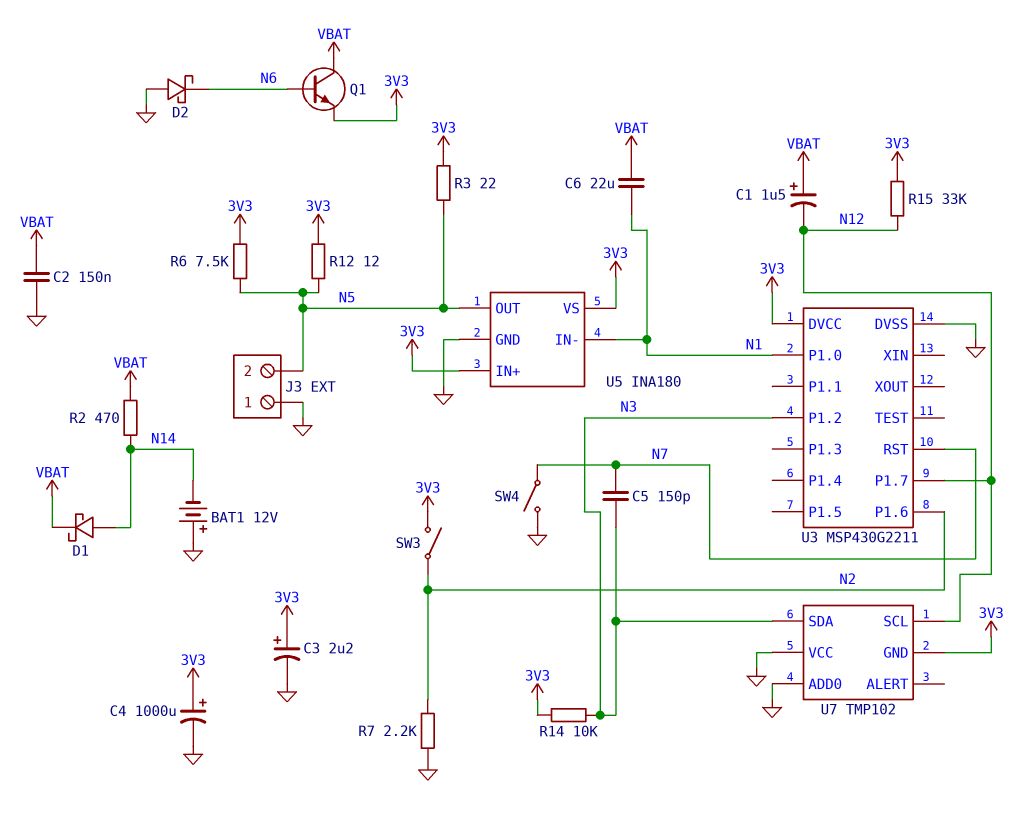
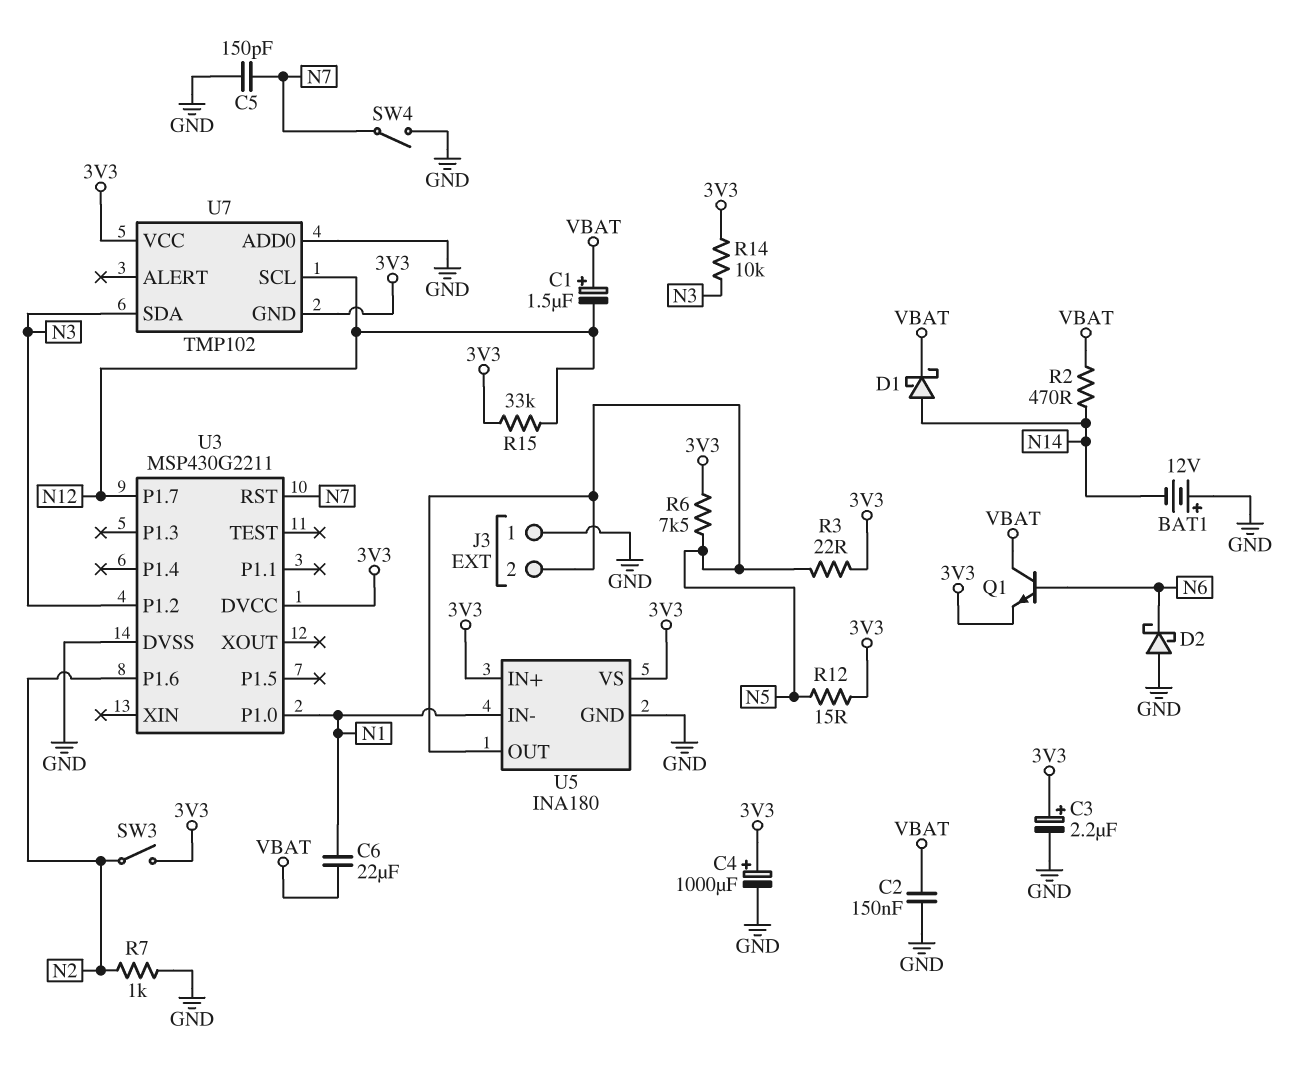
C5: 150pF (N3, N7) -> 150pF (GND, N7)
R7: 2.2k (GND, N2) -> 1k (GND, N2)
R12: 12 (3V3, N5) -> 15 (3V3, N5)
U7 pin VCC: GND -> 3V3

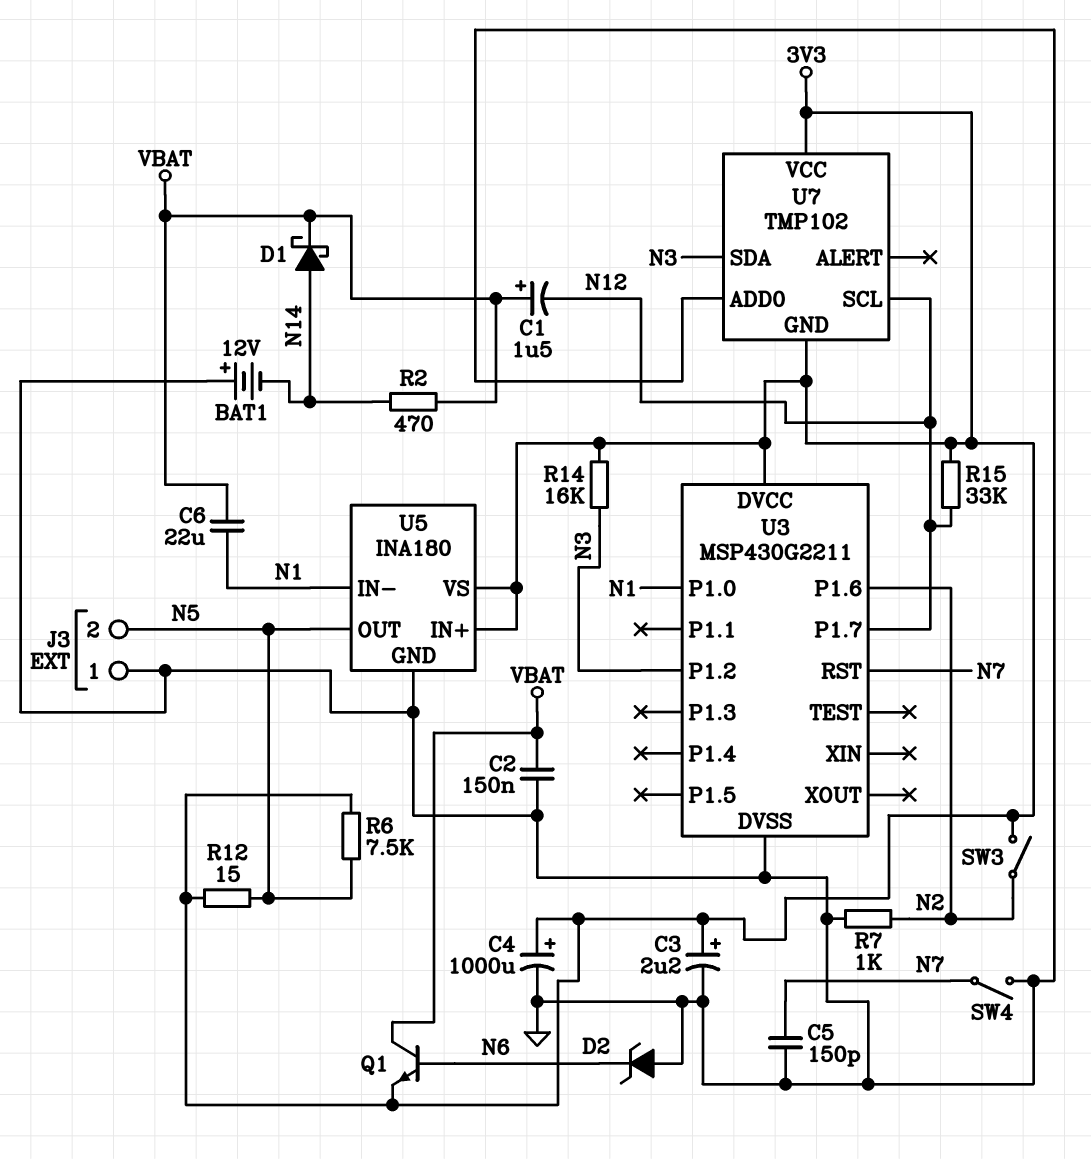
D2: schottky (A GND, K N6) -> zener (A GND, K N6)
R3: 22 (3V3, N5) -> none
R14: 10k (3V3, N3) -> 16k (3V3, N3)

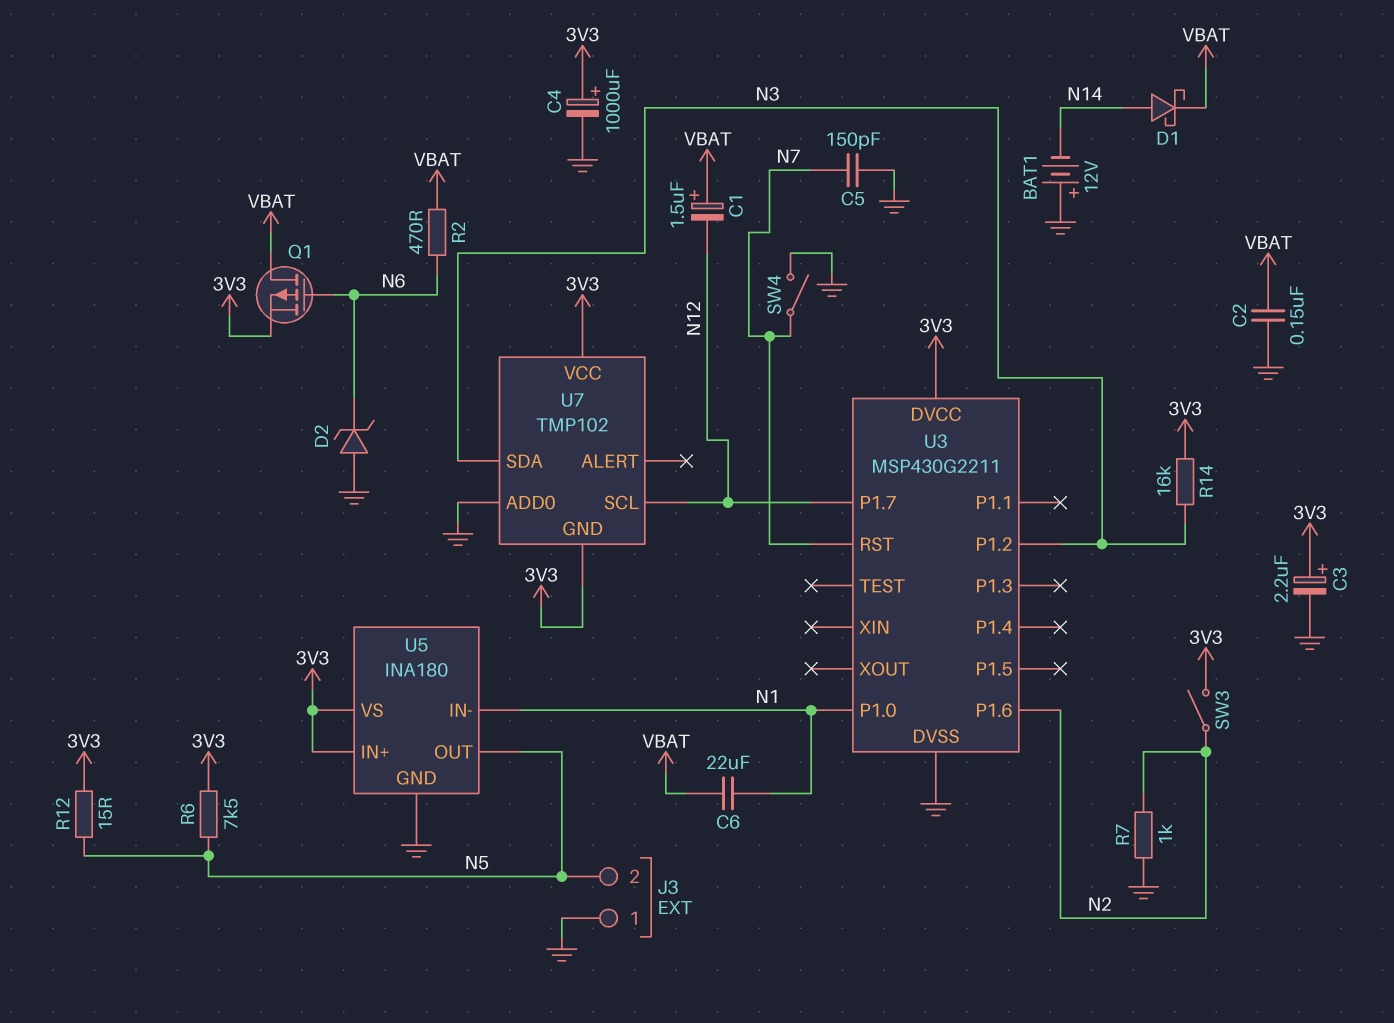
Q1: NPN (B N6, C VBAT, E 3V3) -> PMOS (G N6, D VBAT, S 3V3)
R2: 470 (N14, VBAT) -> 470 (N6, VBAT)
R15: 33k (3V3, N12) -> none

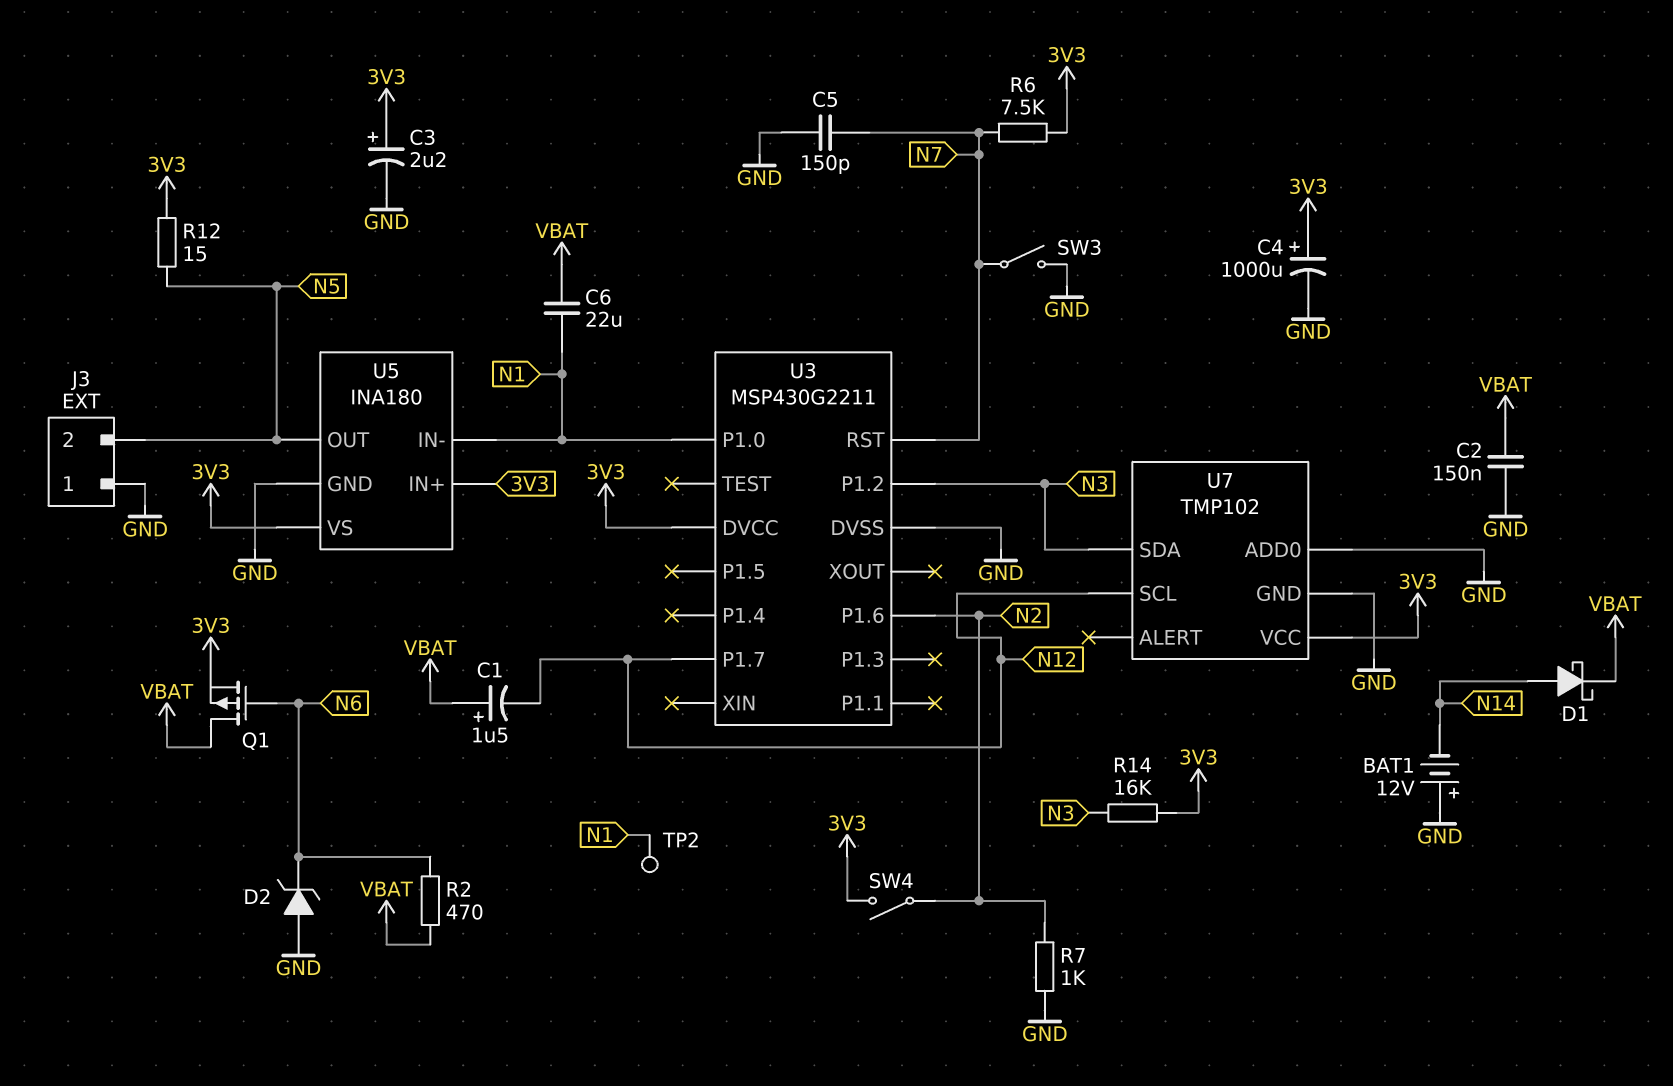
R6: 7.5k (3V3, N5) -> 7.5k (3V3, N7)
SW3: switch (3V3, N2) -> switch (GND, N7)
SW4: switch (GND, N7) -> switch (3V3, N2)
TP2: none -> test point (N1)
U7 pin GND: 3V3 -> GND

